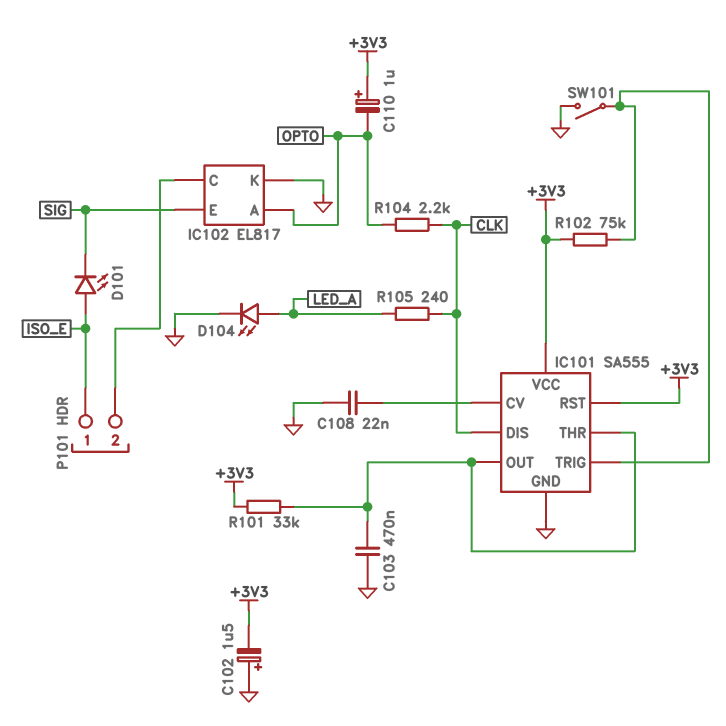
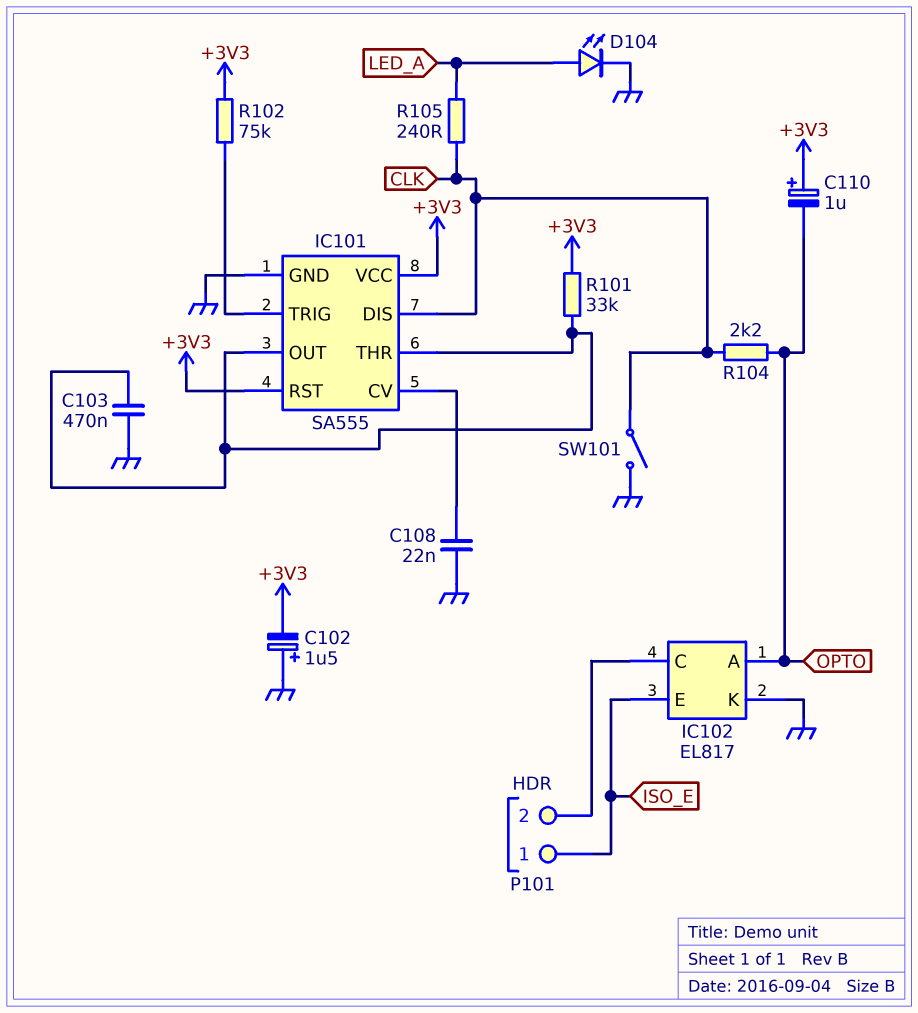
D101: LED (A ISO_E, K SIG) -> none
IC102 pin E: SIG -> ISO_E
SW101: switch (GND, IC101/TRIG) -> switch (CLK, GND)

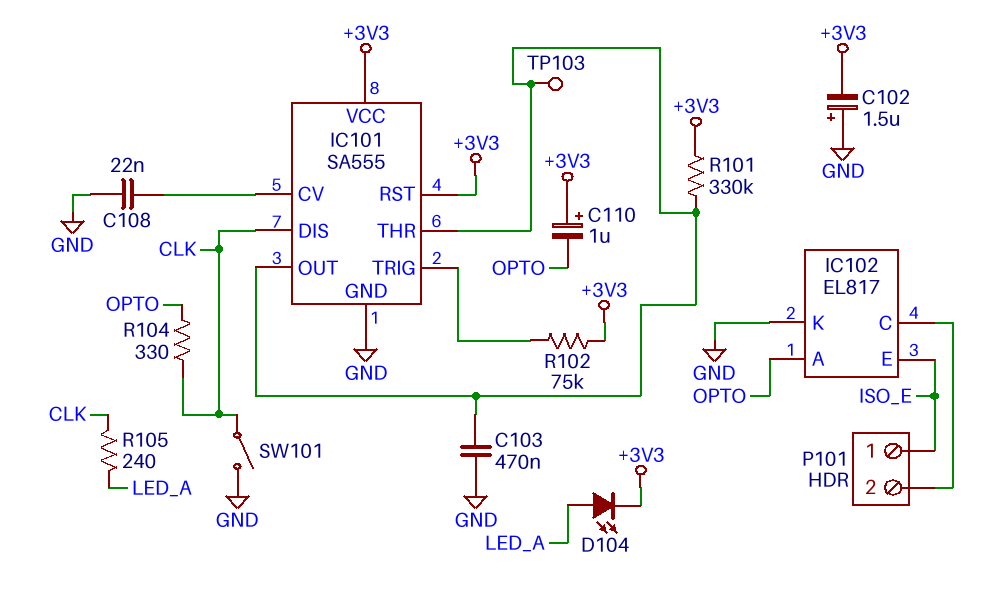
D104: LED (A LED_A, K GND) -> LED (A LED_A, K +3V3)
R101: 33k (+3V3, IC101/OUT) -> 330k (+3V3, IC101/OUT)
R104: 2.2k (CLK, OPTO) -> 330 (CLK, OPTO)
TP103: none -> test point (IC101/OUT)

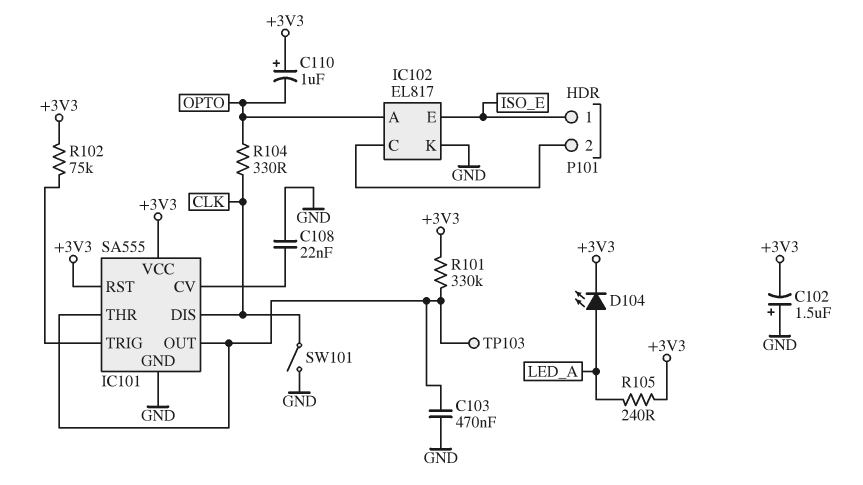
R105: 240 (CLK, LED_A) -> 240 (+3V3, LED_A)

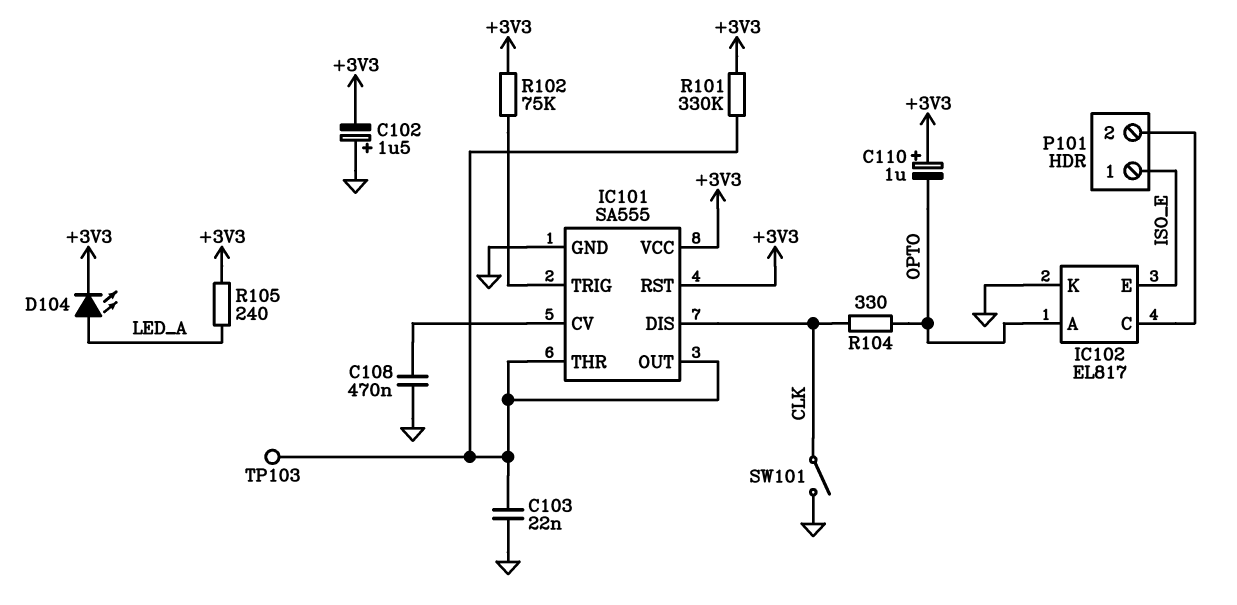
C103: 470nF (GND, IC101/OUT) -> 22nF (GND, IC101/OUT)
C108: 22nF (GND, IC101/CV) -> 470nF (GND, IC101/CV)

